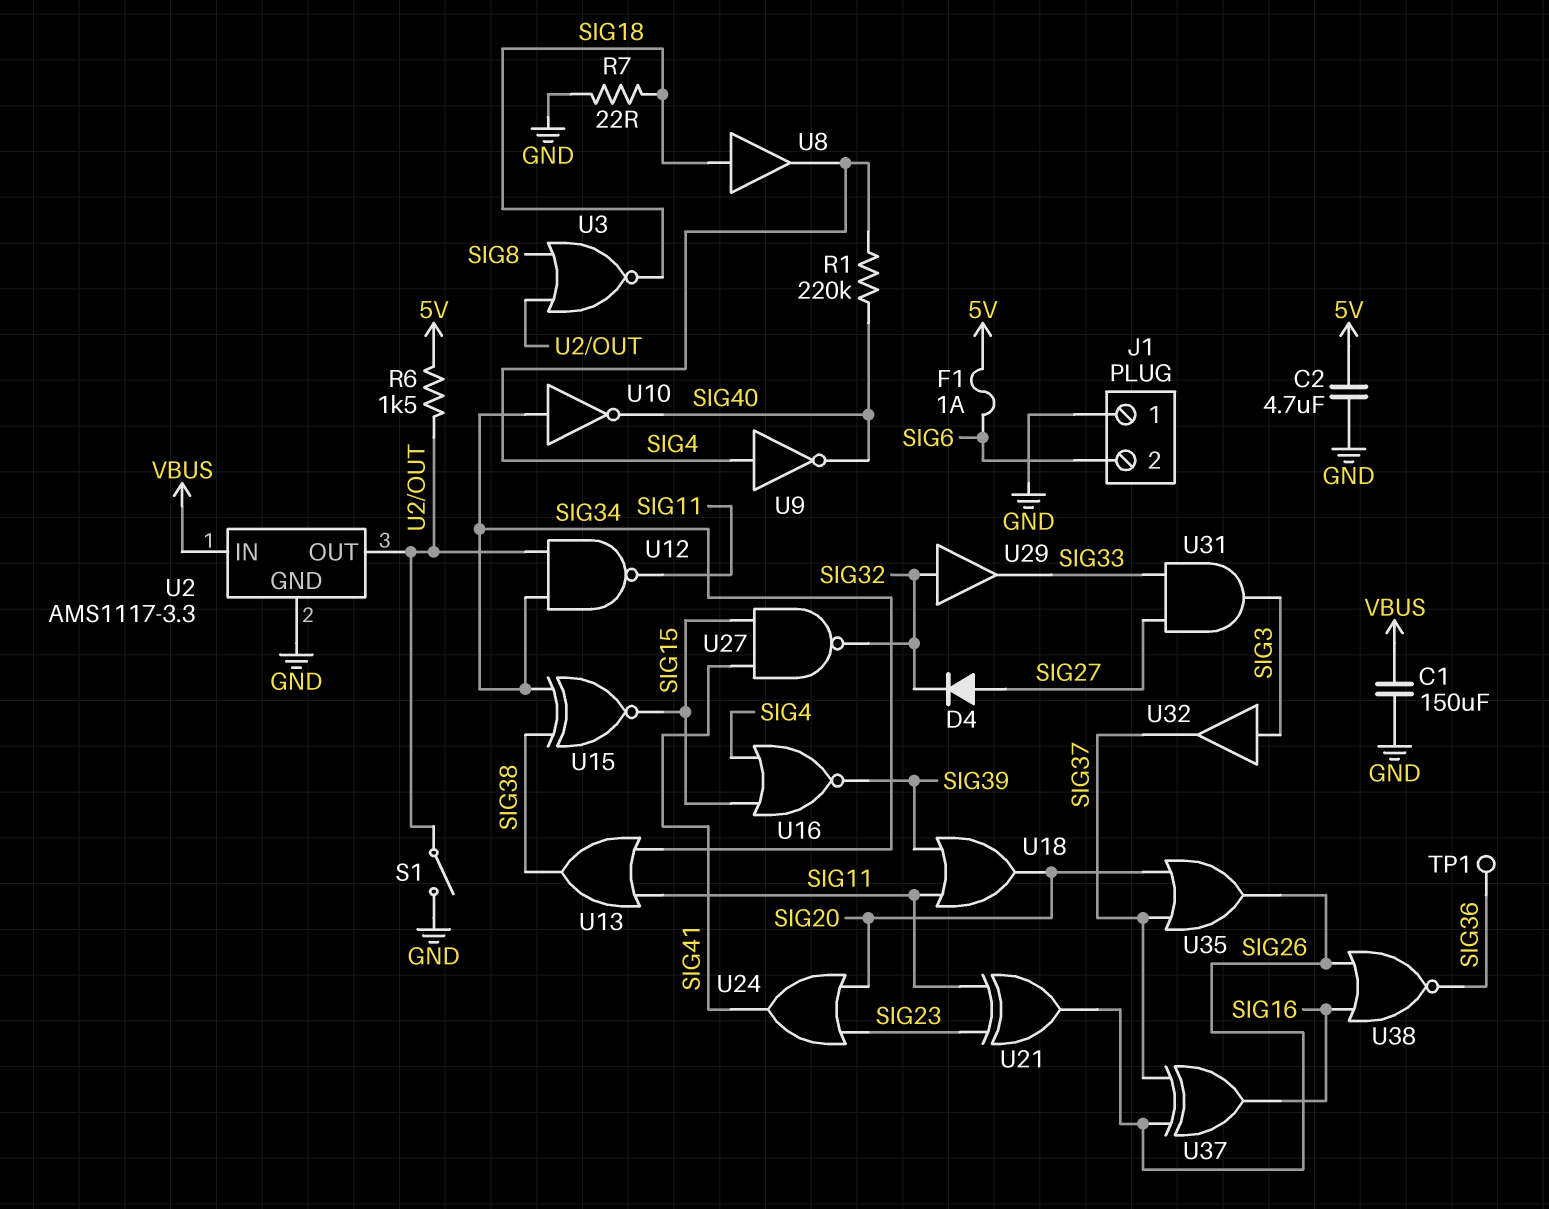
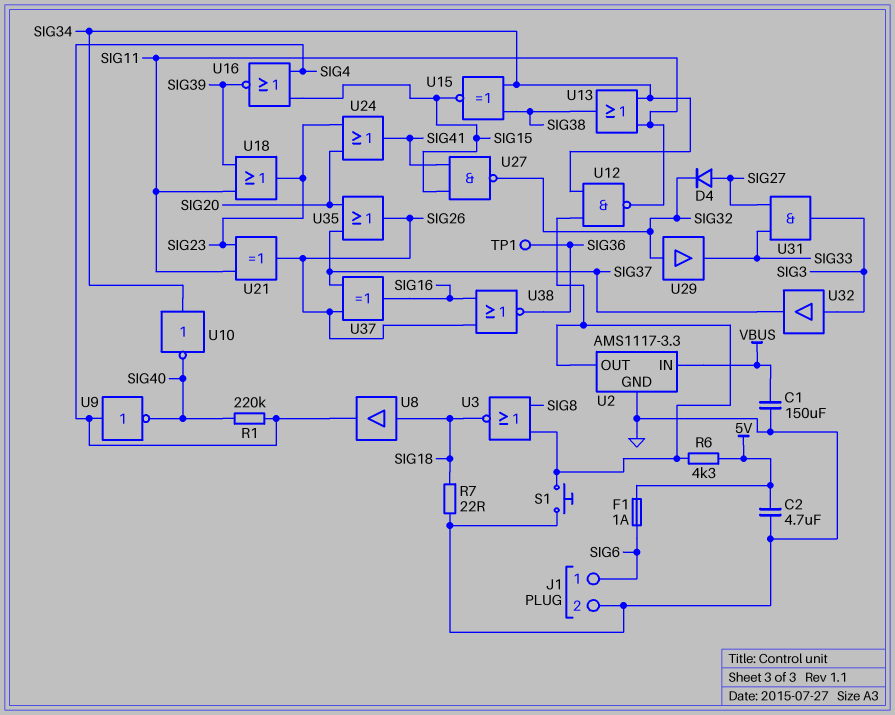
J1 pin 1: GND -> SIG6
J1 pin 2: SIG6 -> GND
R6: 1.5k (5V, U2/OUT) -> 4.3k (5V, U2/OUT)
S1: switch (GND, U2/OUT) -> button (GND, U2/OUT)
U18: OR (in SIG11, in SIG39, out SIG20) -> OR (in SIG11, in SIG39, out SIG23)

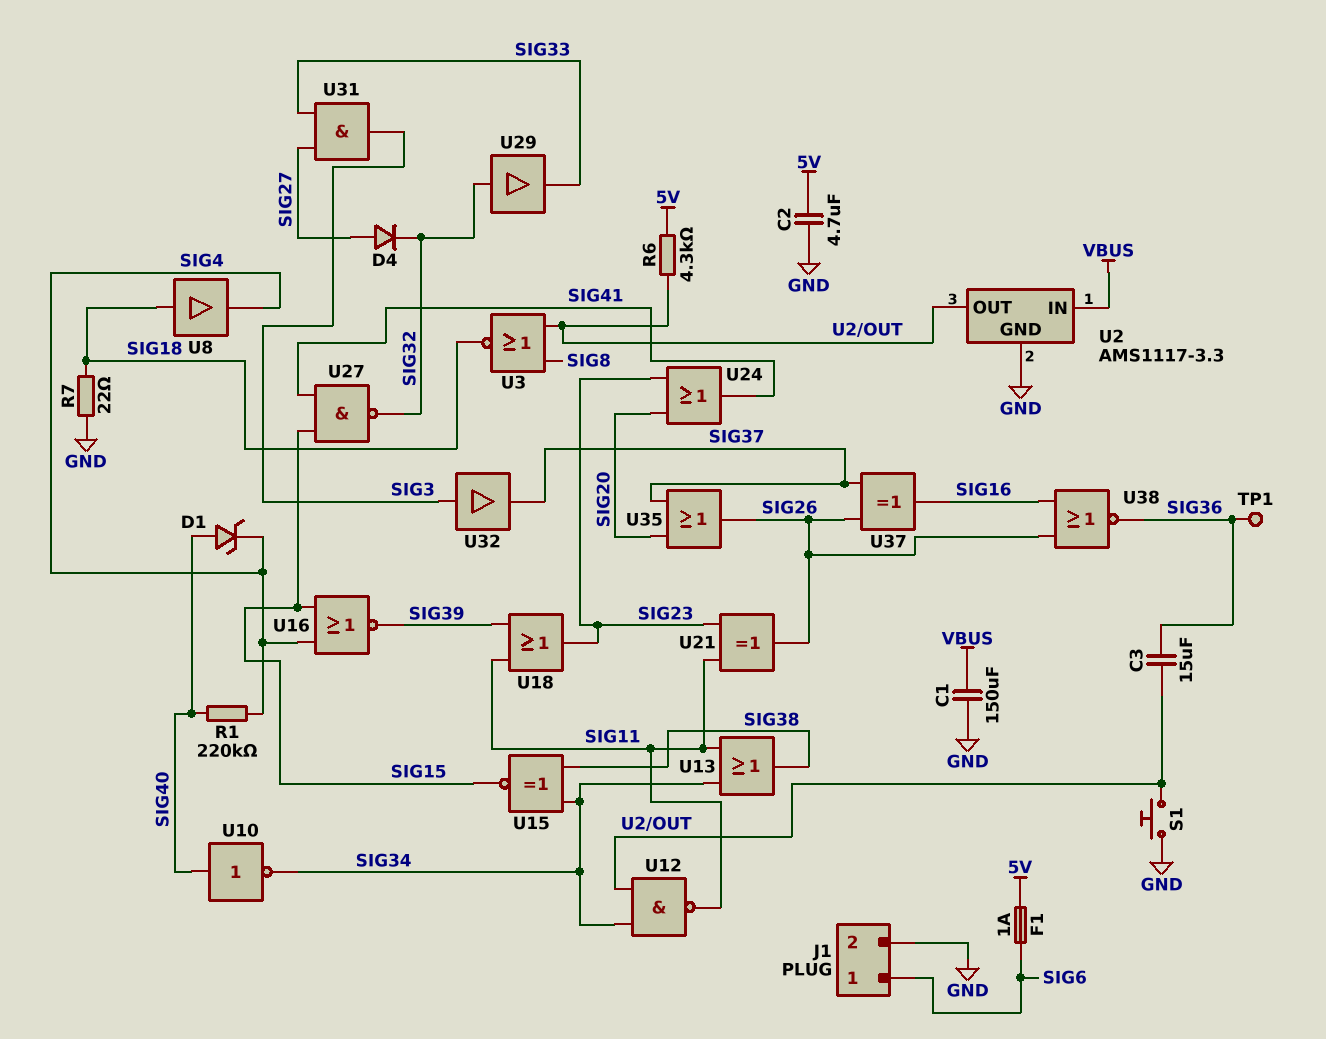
C3: none -> 15uF (SIG36, U2/OUT)
D1: none -> zener (A SIG40, K SIG4)
U9: NOT (in SIG4, out SIG40) -> none
U10: NOT (in SIG34, out SIG40) -> NOT (in SIG40, out SIG34)

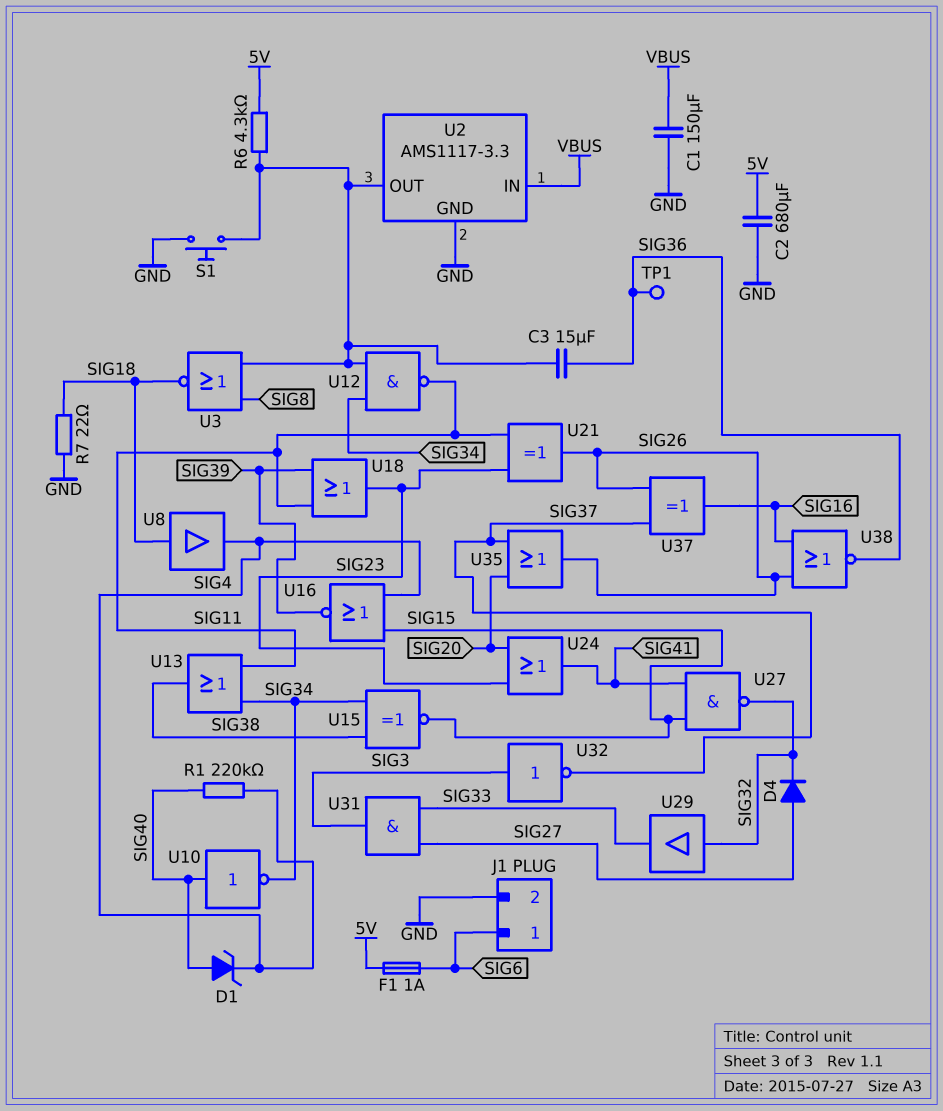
C2: 4.7uF (5V, GND) -> 680uF (5V, GND)
U32: buffer (in SIG3, out SIG37) -> NOT (in SIG3, out SIG37)

